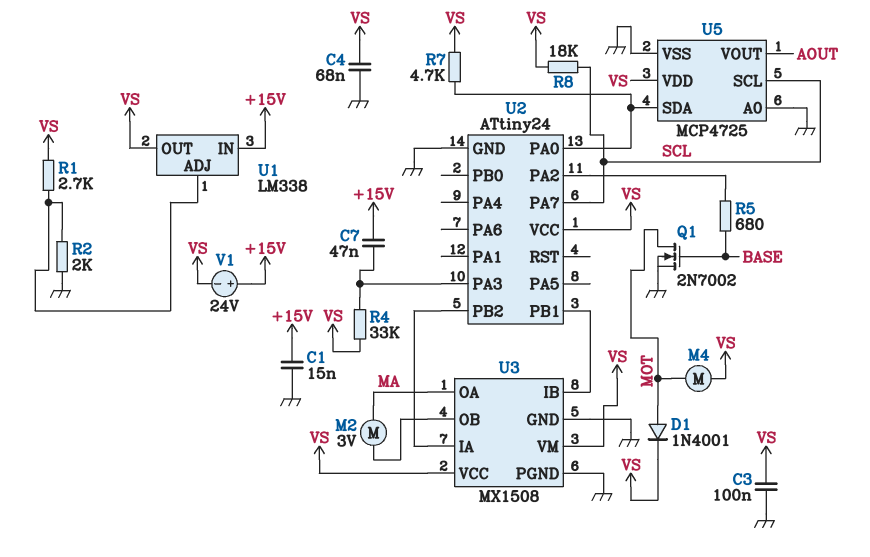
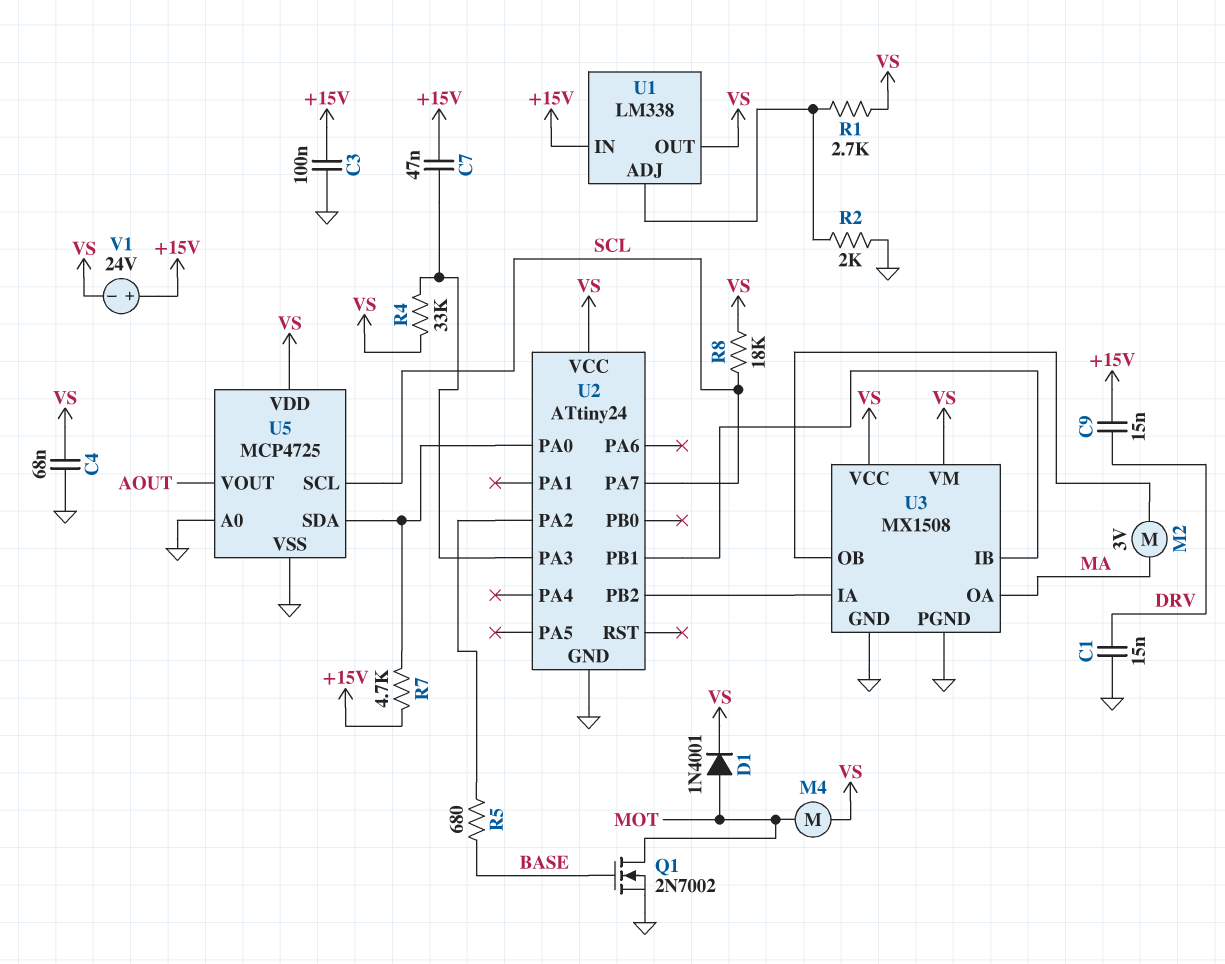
C1: 15nF (+15V, GND) -> 15nF (DRV, GND)
C3: 100nF (GND, VS) -> 100nF (+15V, GND)
C9: none -> 15nF (+15V, DRV)
R7: 4.7k (U2/PA0, VS) -> 4.7k (+15V, U2/PA0)

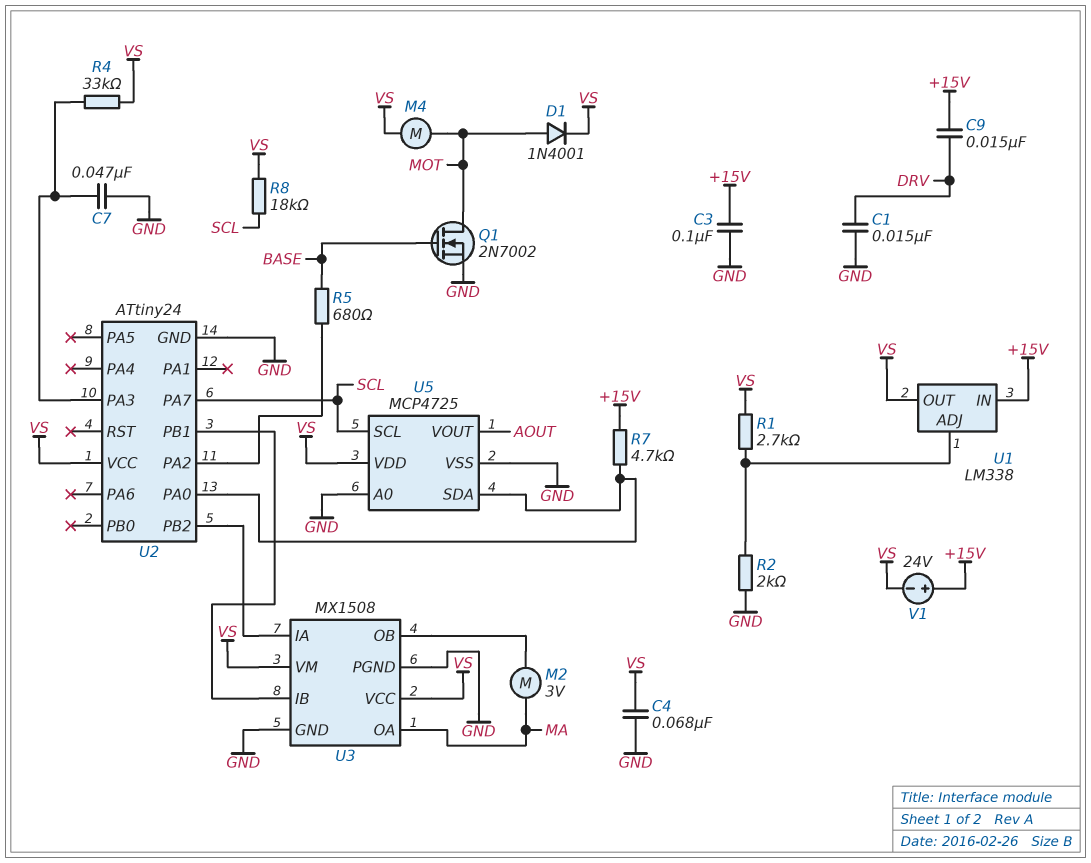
C7: 47nF (+15V, U2/PA3) -> 47nF (GND, U2/PA3)

